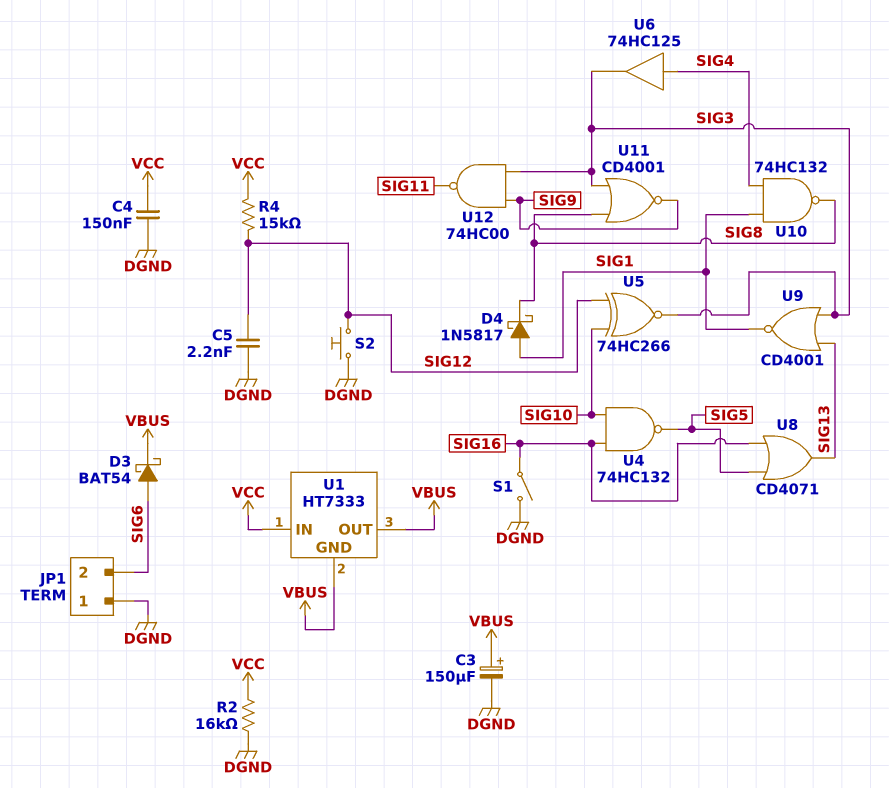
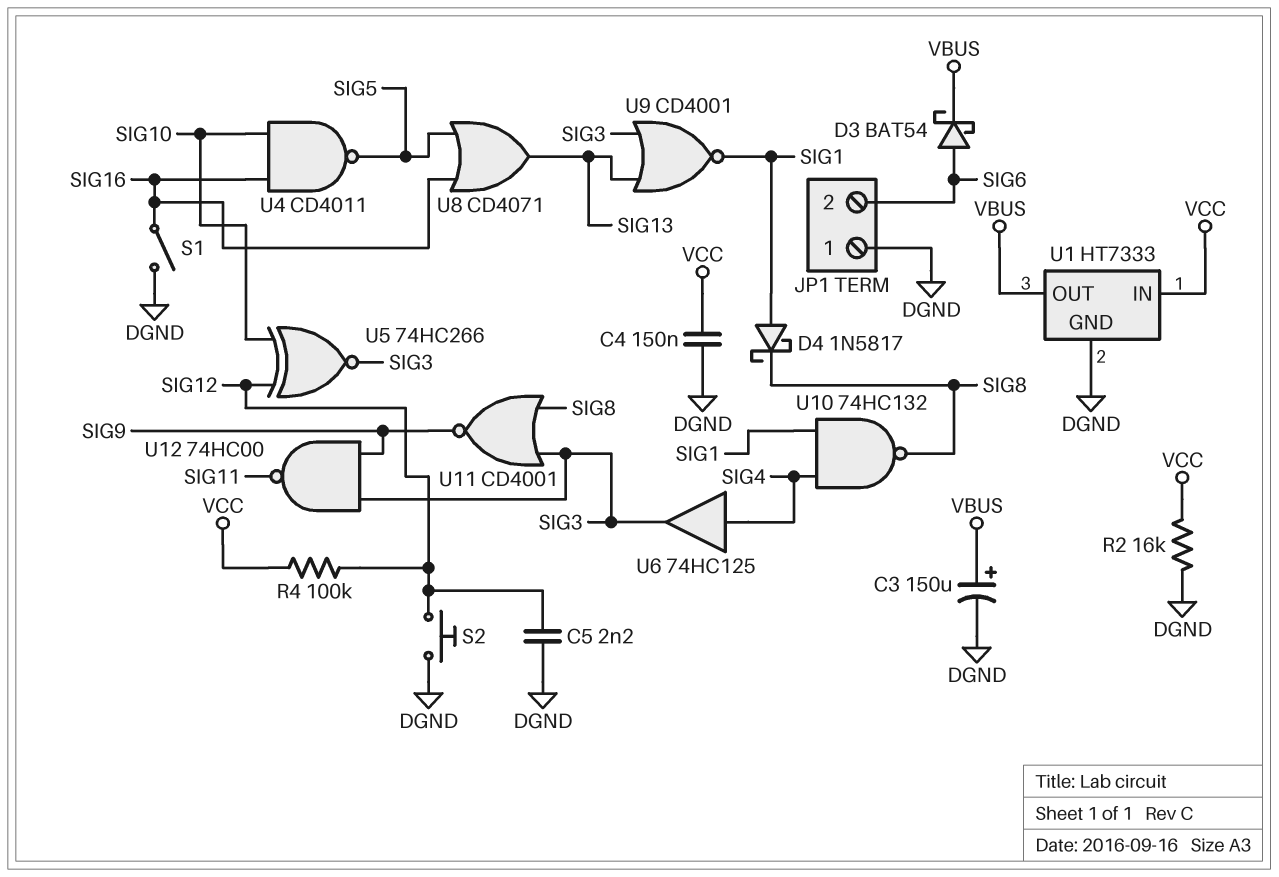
R4: 15k (SIG12, VCC) -> 100k (SIG12, VCC)
U1 pin GND: VBUS -> DGND
U4: NAND 74HC132 (in SIG10, in SIG16, out SIG5) -> NAND CD4011 (in SIG10, in SIG16, out SIG5)

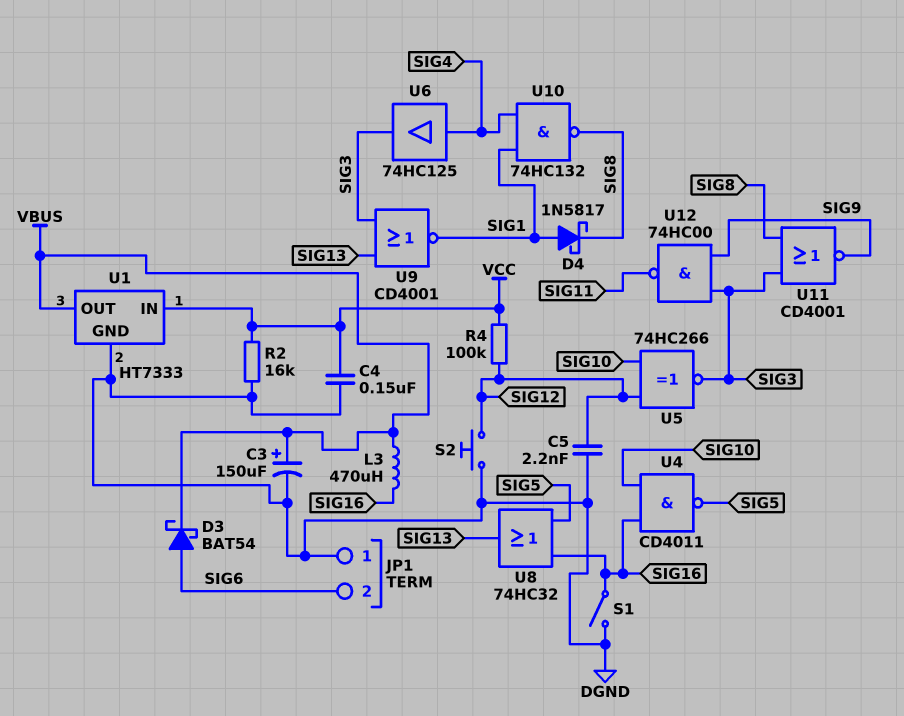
L3: none -> 470uH (SIG16, VBUS)
U8: OR CD4071 (in SIG5, in SIG16, out SIG13) -> OR 74HC32 (in SIG5, in SIG16, out SIG13)

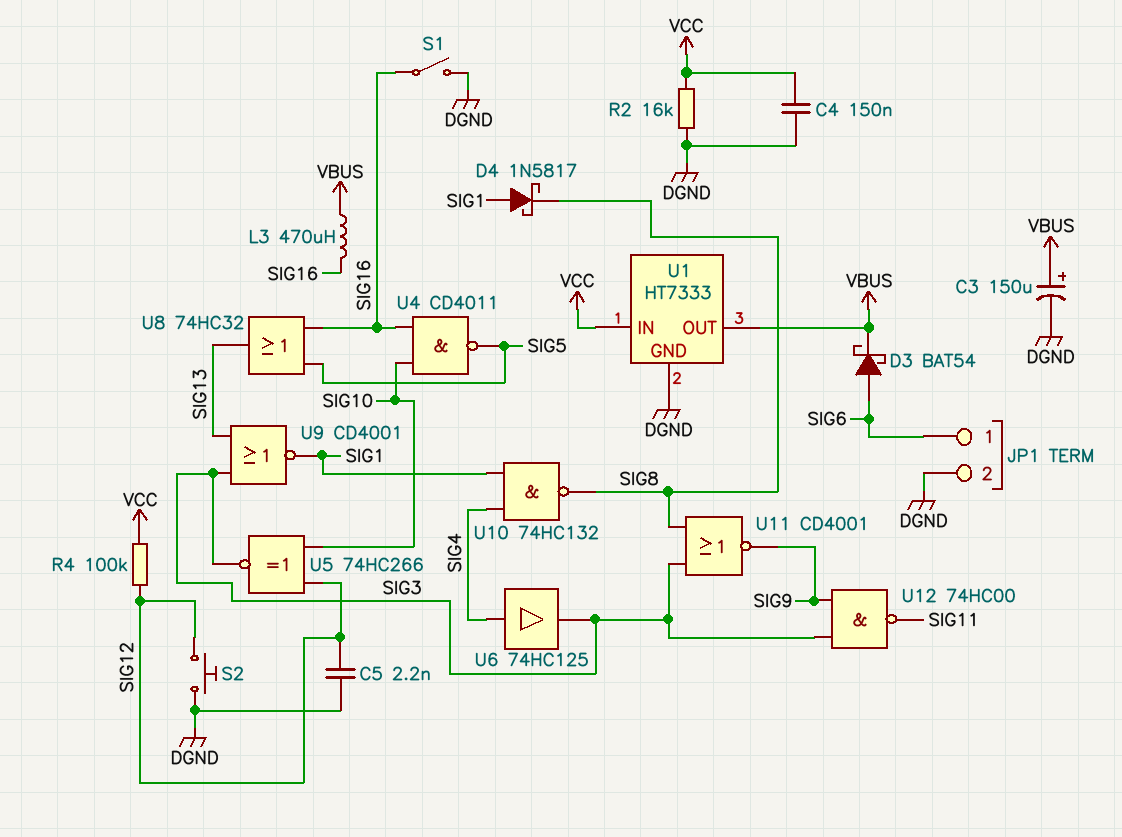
JP1 pin 1: DGND -> SIG6
JP1 pin 2: SIG6 -> DGND

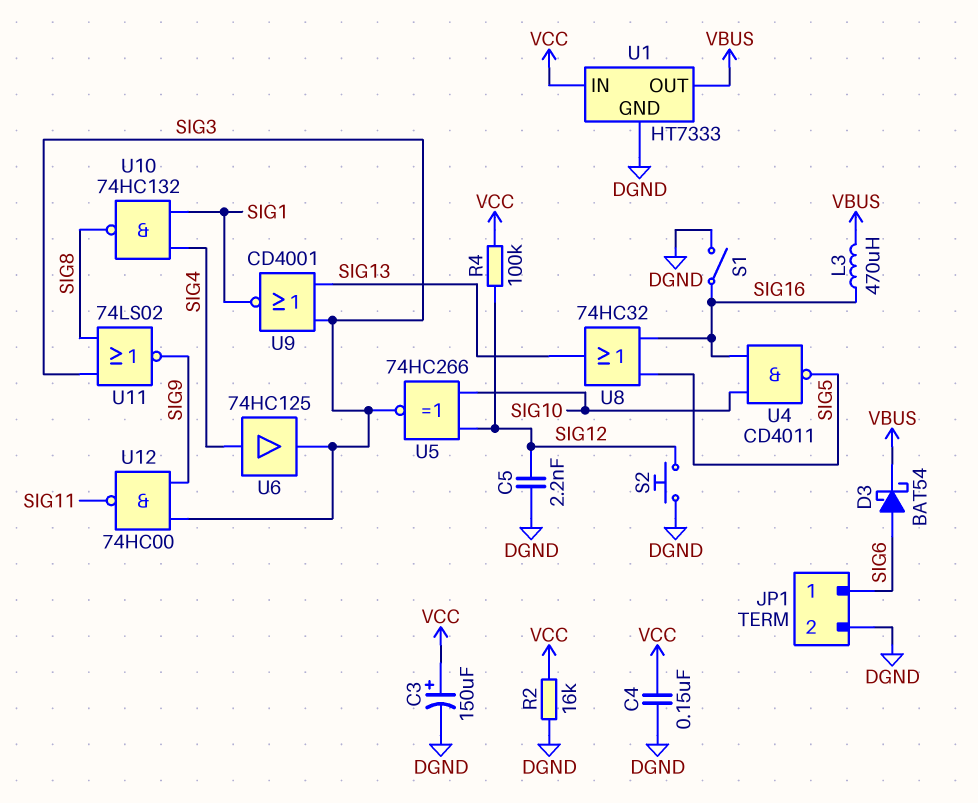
C3: 150uF (plus VBUS, minus DGND) -> 150uF (plus VCC, minus DGND)
D4: schottky 1N5817 (A SIG1, K SIG8) -> none
U11: NOR CD4001 (in SIG3, in SIG8, out SIG9) -> NOR 74LS02 (in SIG3, in SIG8, out SIG9)

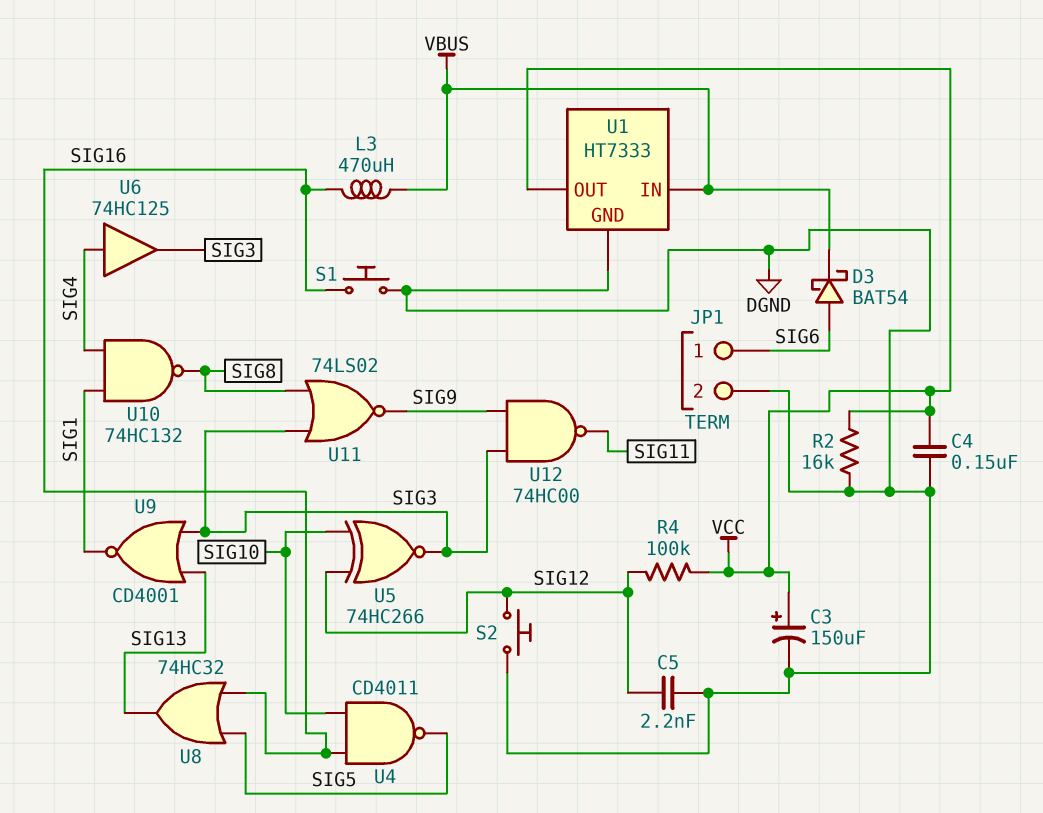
S1: switch (DGND, SIG16) -> button (DGND, SIG16)
U1 pin IN: VCC -> VBUS
U1 pin OUT: VBUS -> VCC

